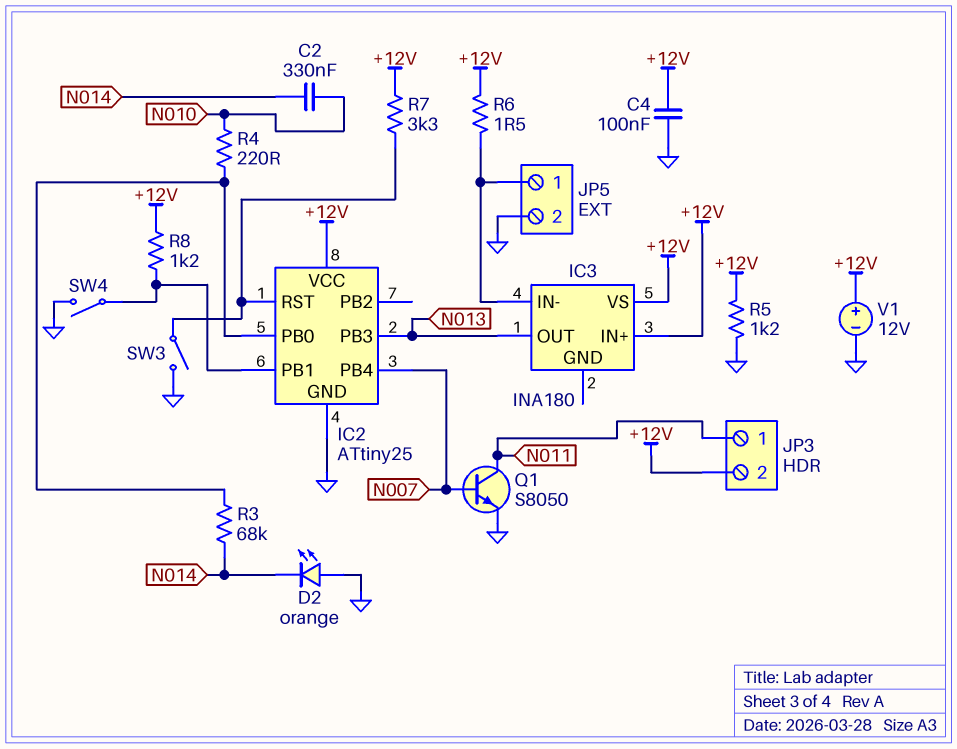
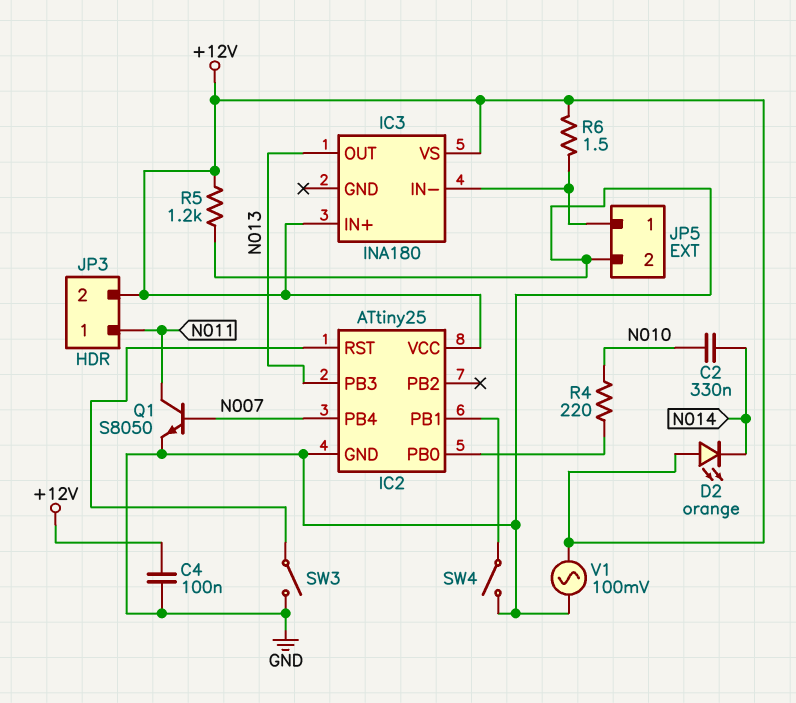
D2: LED orange (A GND, K N014) -> LED orange (A +12V, K N014)
R3: 68k (IC2/PB0, N014) -> none
R7: 3.3k (+12V, IC2/RST) -> none
R8: 1.2k (+12V, IC2/PB1) -> none
V1: 12V (plus +12V, minus GND) -> AC 100mV (+12V, GND)

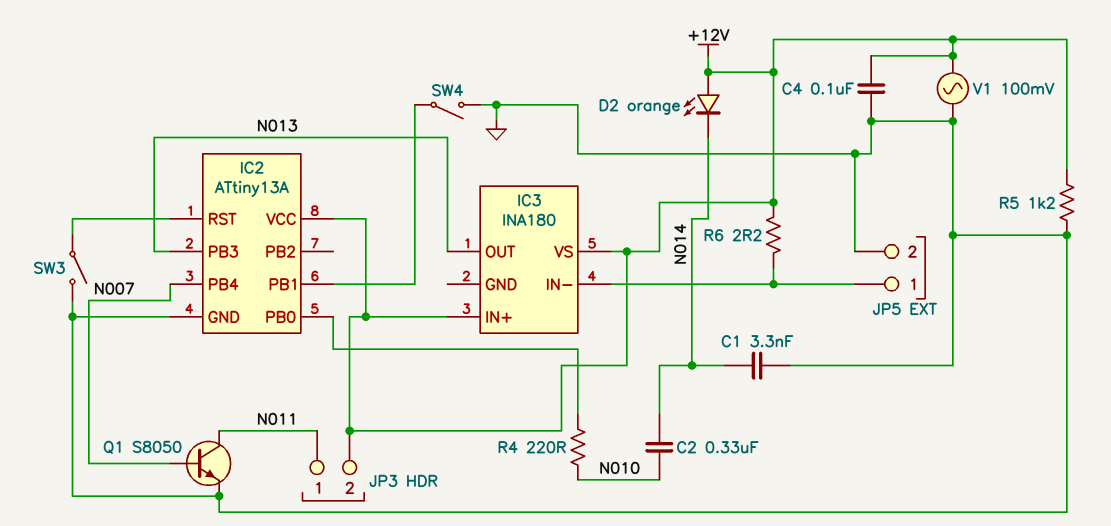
C1: none -> 3.3nF (GND, N014)
IC2: ATtiny25 -> ATtiny13A
R6: 1.5 (+12V, IC3/IN-) -> 2.2 (+12V, IC3/IN-)

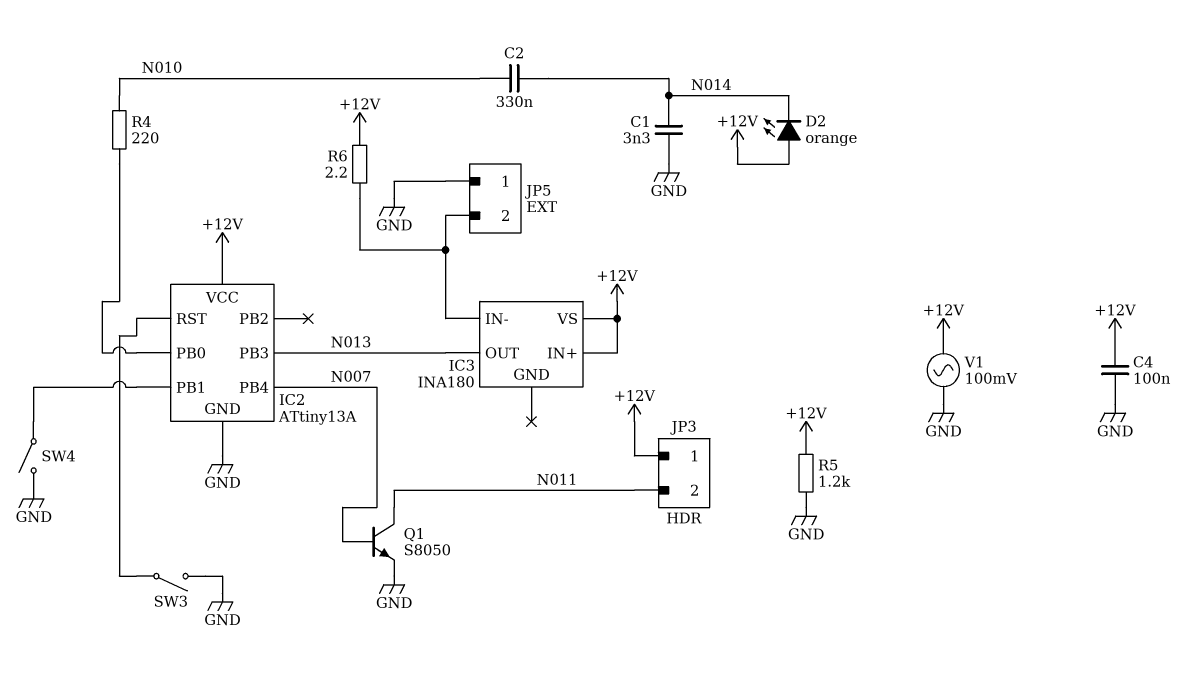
JP3 pin 1: N011 -> +12V
JP3 pin 2: +12V -> N011
JP5 pin 1: IC3/IN- -> GND
JP5 pin 2: GND -> IC3/IN-

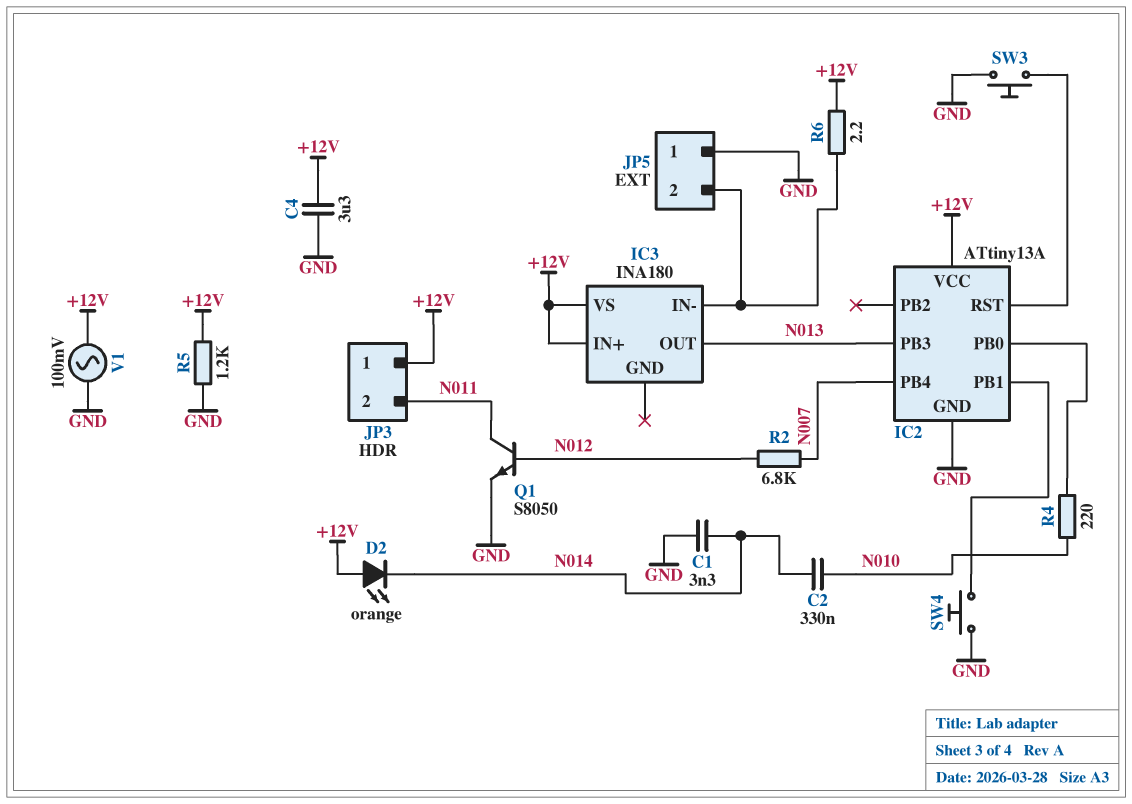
C4: 100nF (+12V, GND) -> 3.3uF (+12V, GND)
Q1: NPN S8050 (B N007, C N011, E GND) -> NPN S8050 (B N012, C N011, E GND)
R2: none -> 6.8k (N007, N012)
SW3: switch (GND, IC2/RST) -> button (GND, IC2/RST)
SW4: switch (GND, IC2/PB1) -> button (GND, IC2/PB1)

